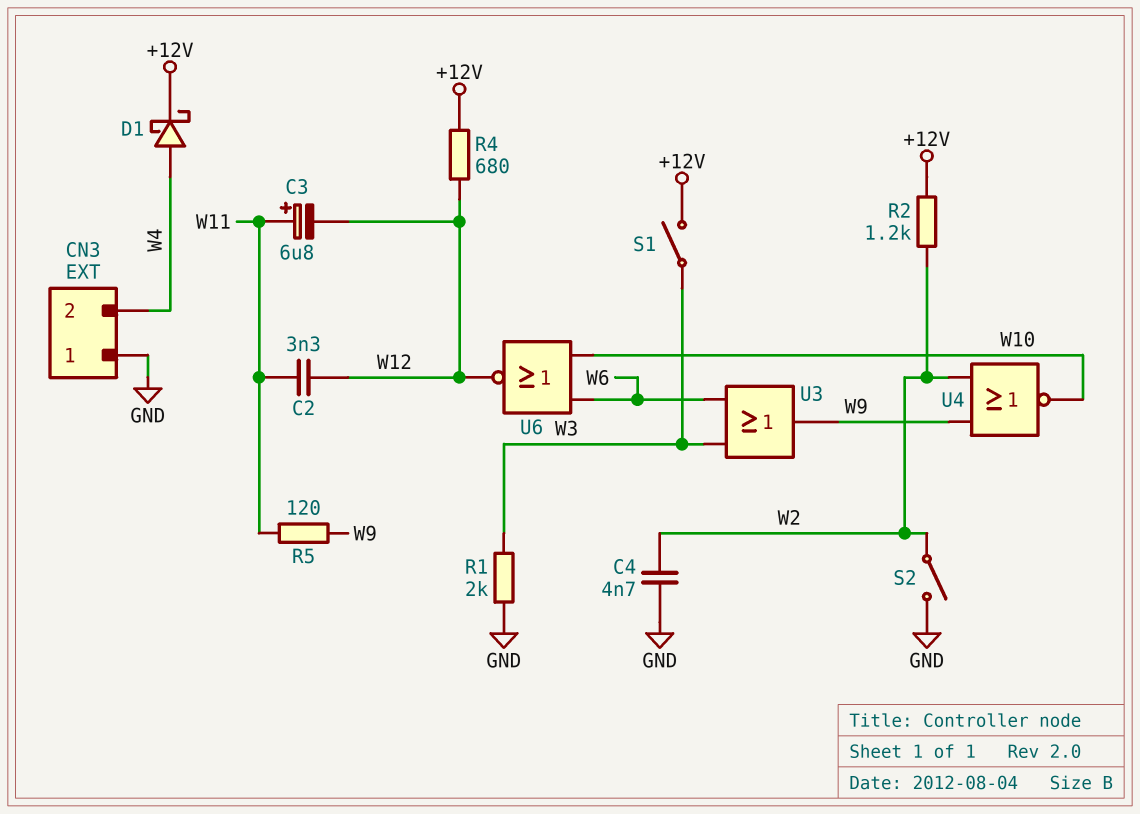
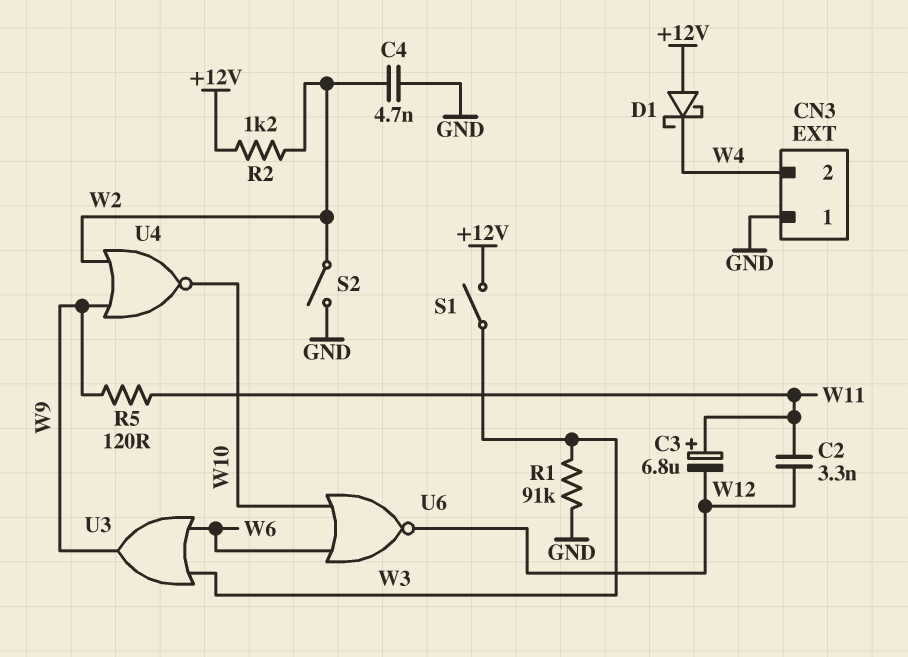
D1: schottky (A W4, K +12V) -> schottky (A +12V, K W4)
R1: 2k (GND, W3) -> 91k (GND, W3)
R4: 680 (+12V, W12) -> none

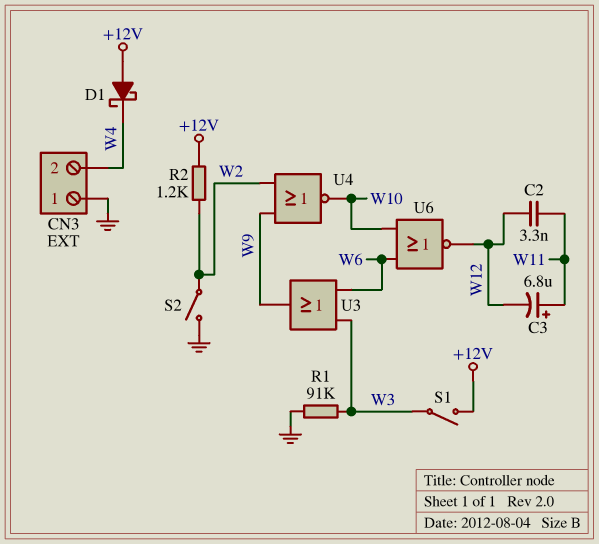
C4: 4.7nF (GND, W2) -> none
R5: 120 (W9, W11) -> none

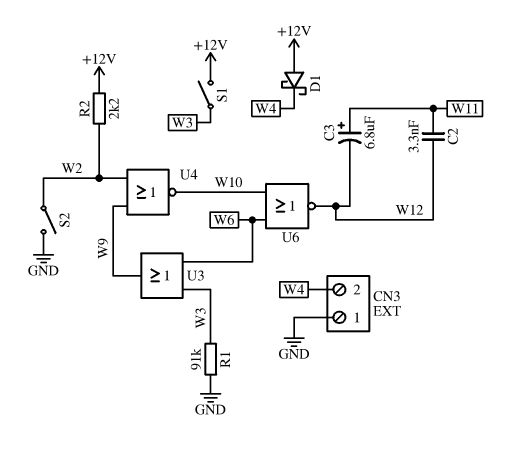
R2: 1.2k (+12V, W2) -> 2.2k (+12V, W2)

